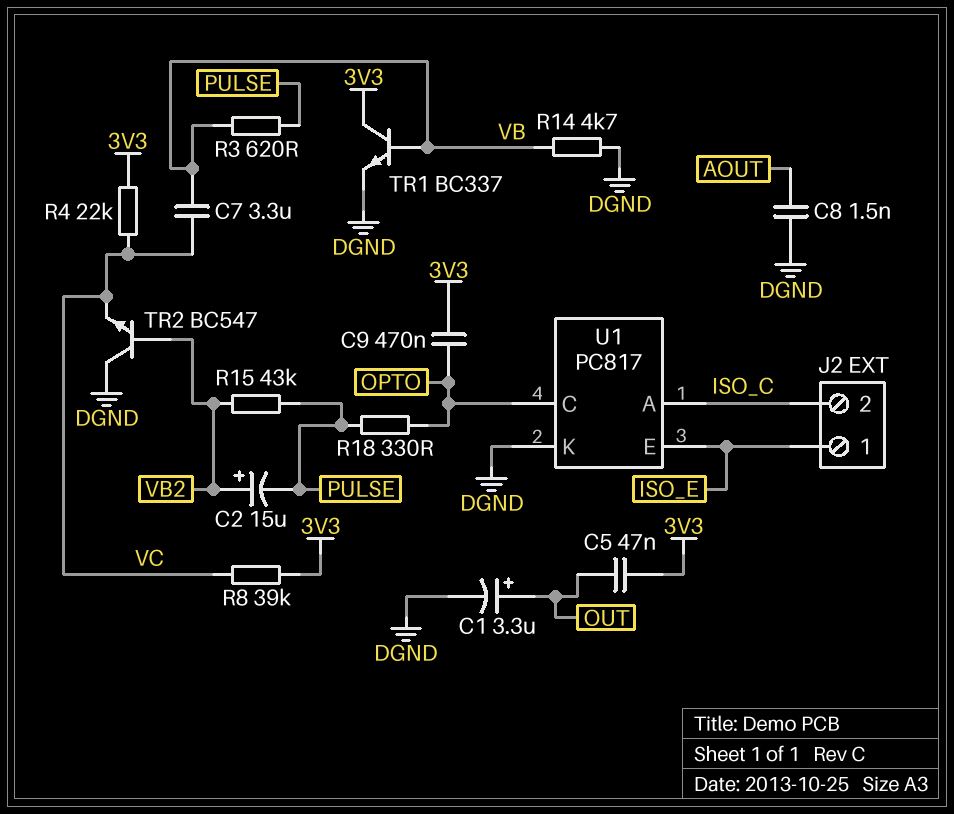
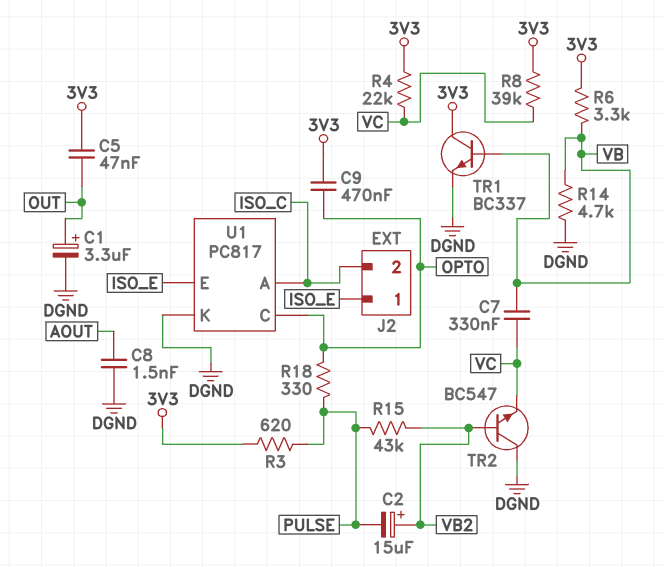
C7: 3.3uF (VB, VC) -> 330nF (VB, VC)
R3: 620 (PULSE, VB) -> 620 (3V3, PULSE)
R6: none -> 3.3k (3V3, VB)

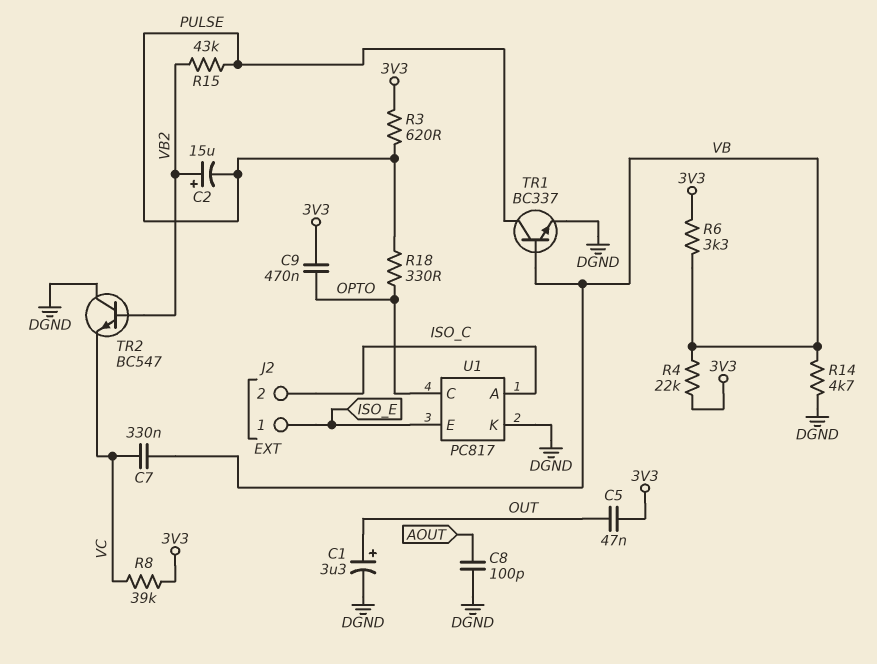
C8: 1.5nF (AOUT, DGND) -> 100pF (AOUT, DGND)
R4: 22k (3V3, VC) -> 22k (3V3, VB)
TR1: NPN BC337 (B VB, C 3V3, E DGND) -> NPN BC337 (B VB, C PULSE, E DGND)

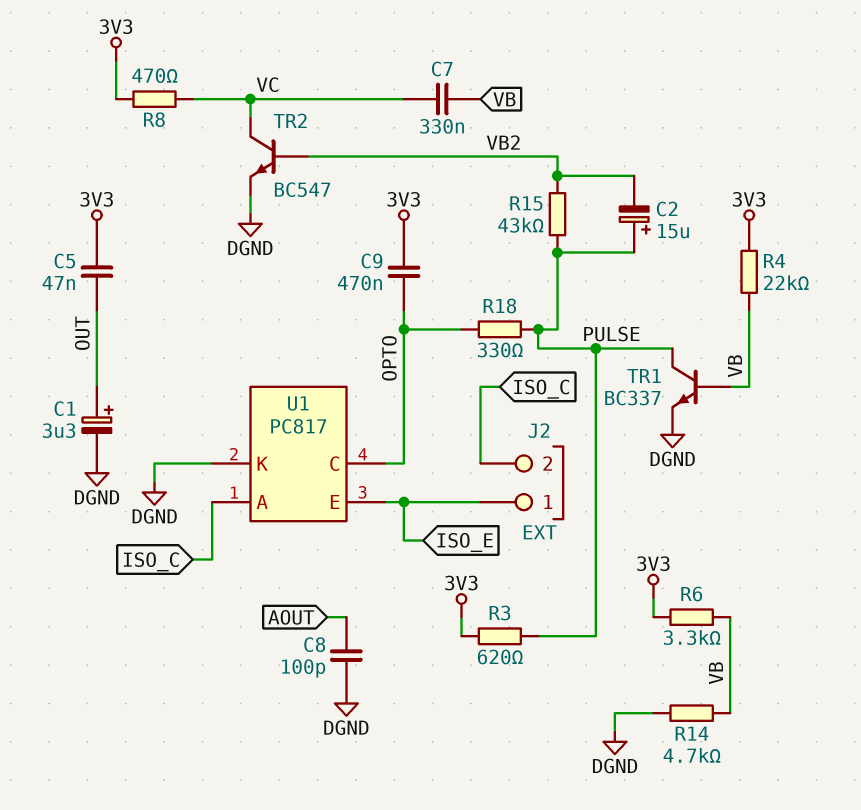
C2: 15uF (plus VB2, minus PULSE) -> 15uF (plus PULSE, minus VB2)
R8: 39k (3V3, VC) -> 470 (3V3, VC)
TR2: NPN BC547 (B VB2, C DGND, E VC) -> NPN BC547 (B VB2, C VC, E DGND)

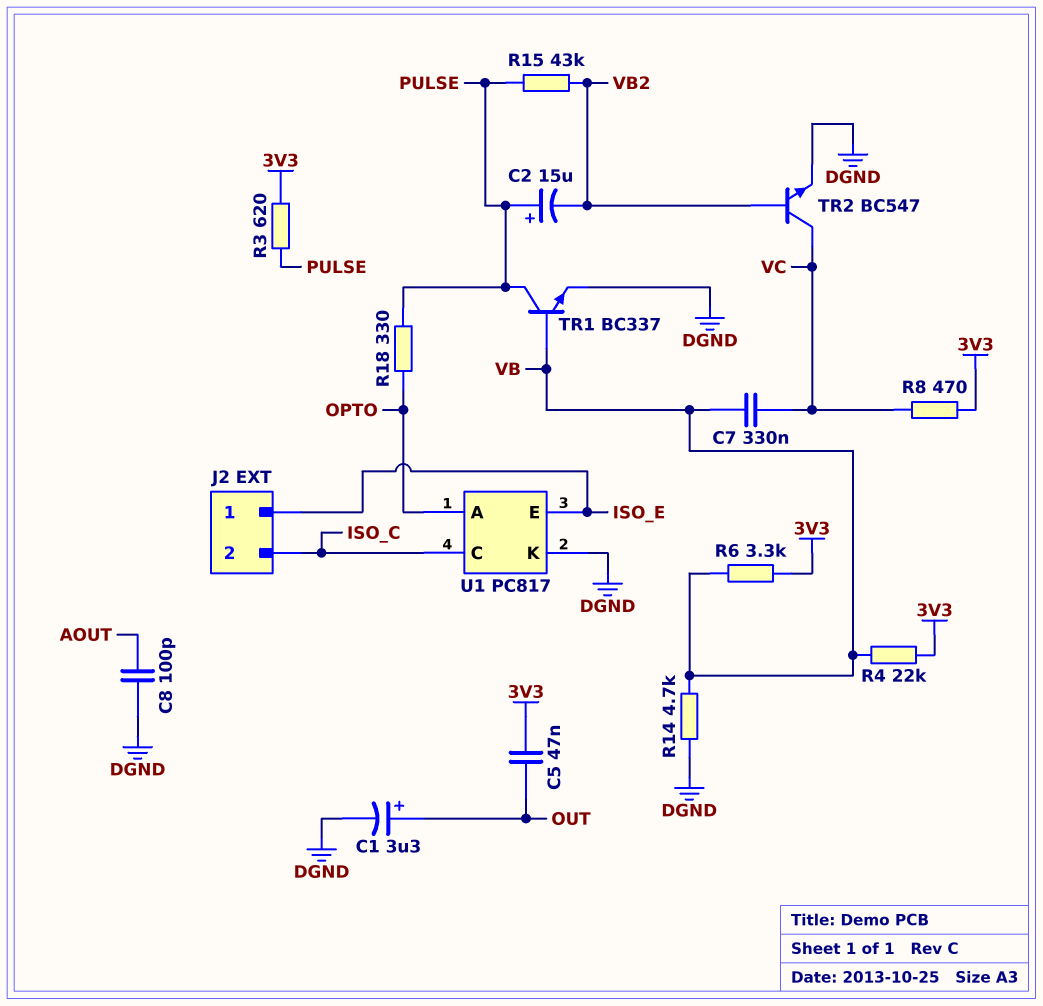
C9: 470nF (3V3, OPTO) -> none
U1 pin A: ISO_C -> OPTO
U1 pin C: OPTO -> ISO_C

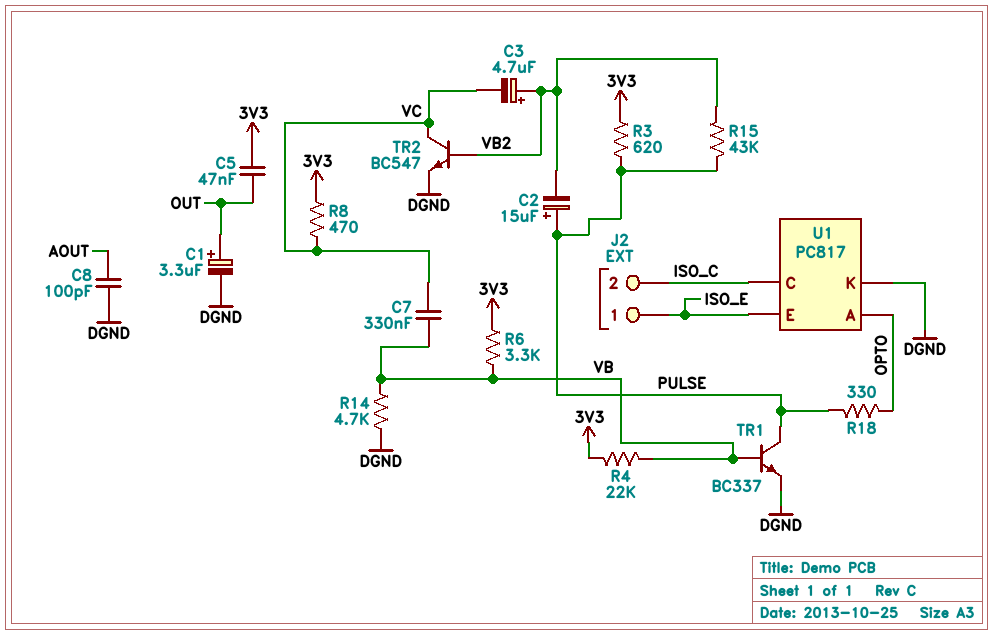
C3: none -> 4.7uF (plus VB2, minus VC)

